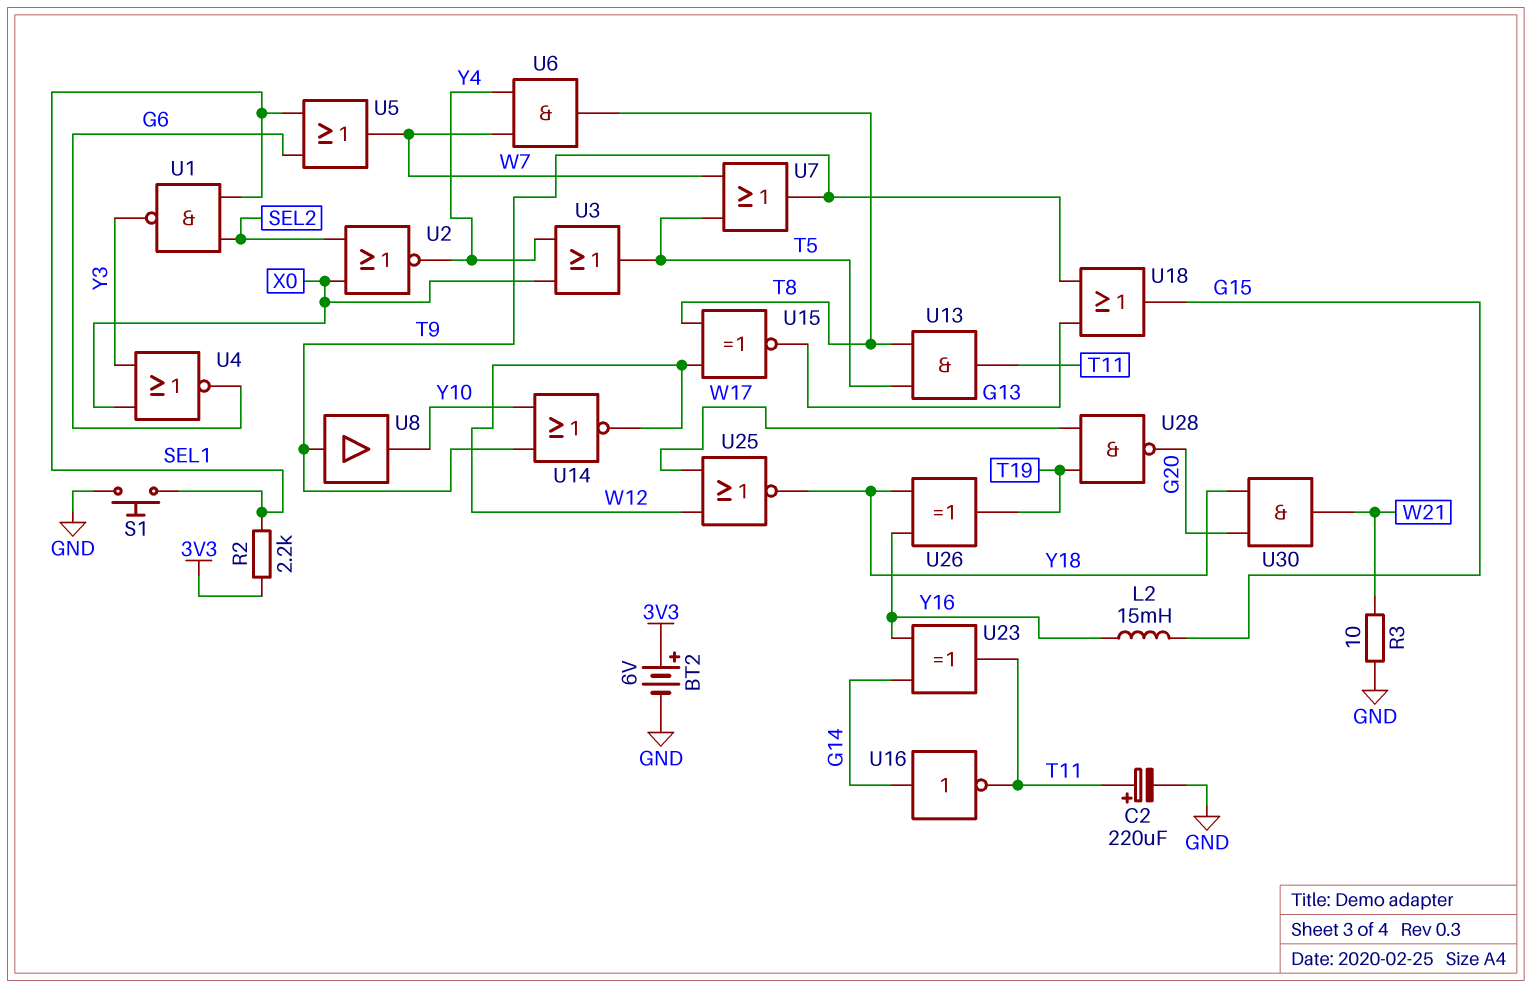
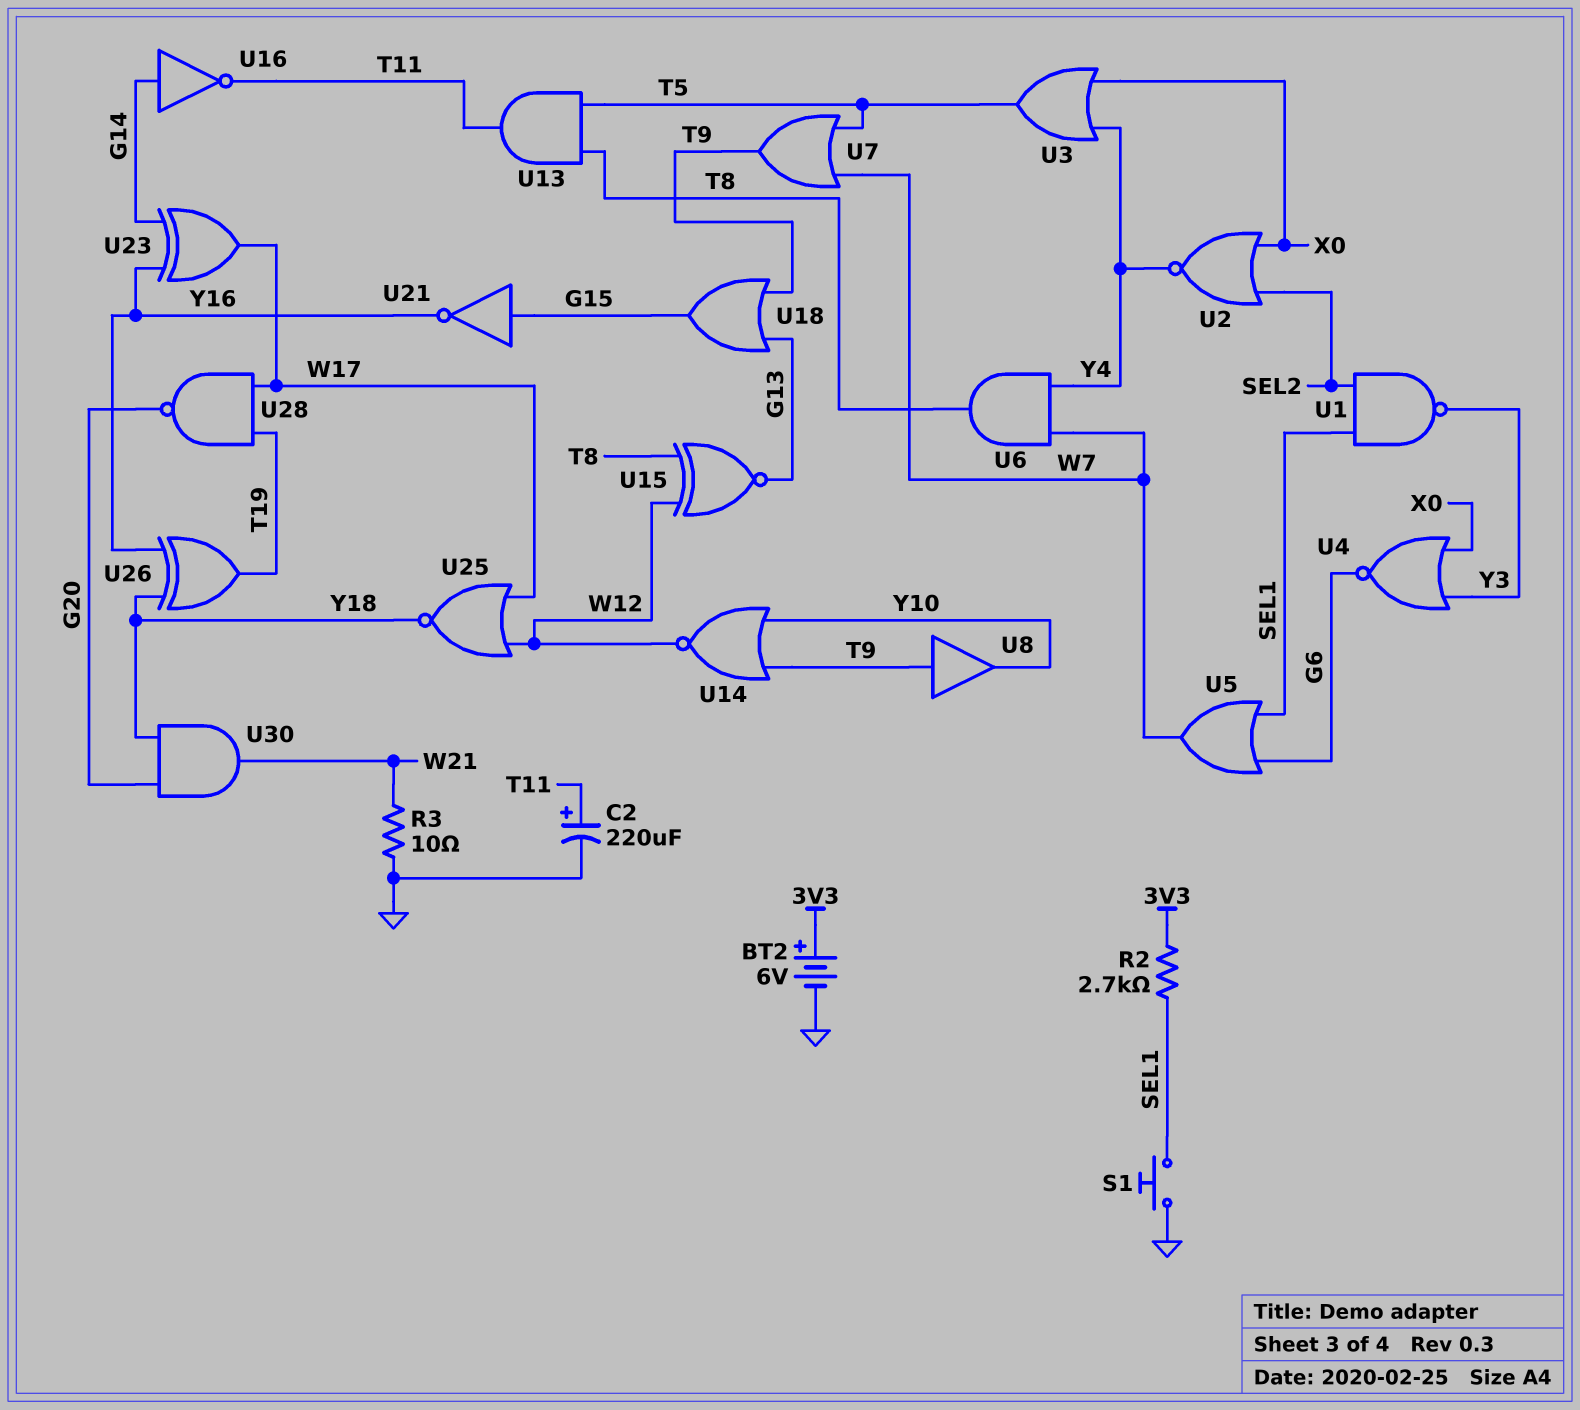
L2: 15mH (G15, Y16) -> none
R2: 2.2k (3V3, SEL1) -> 2.7k (3V3, SEL1)
U21: none -> NOT (in G15, out Y16)
U23: XOR (in G14, in Y16, out T11) -> XOR (in G14, in Y16, out W17)

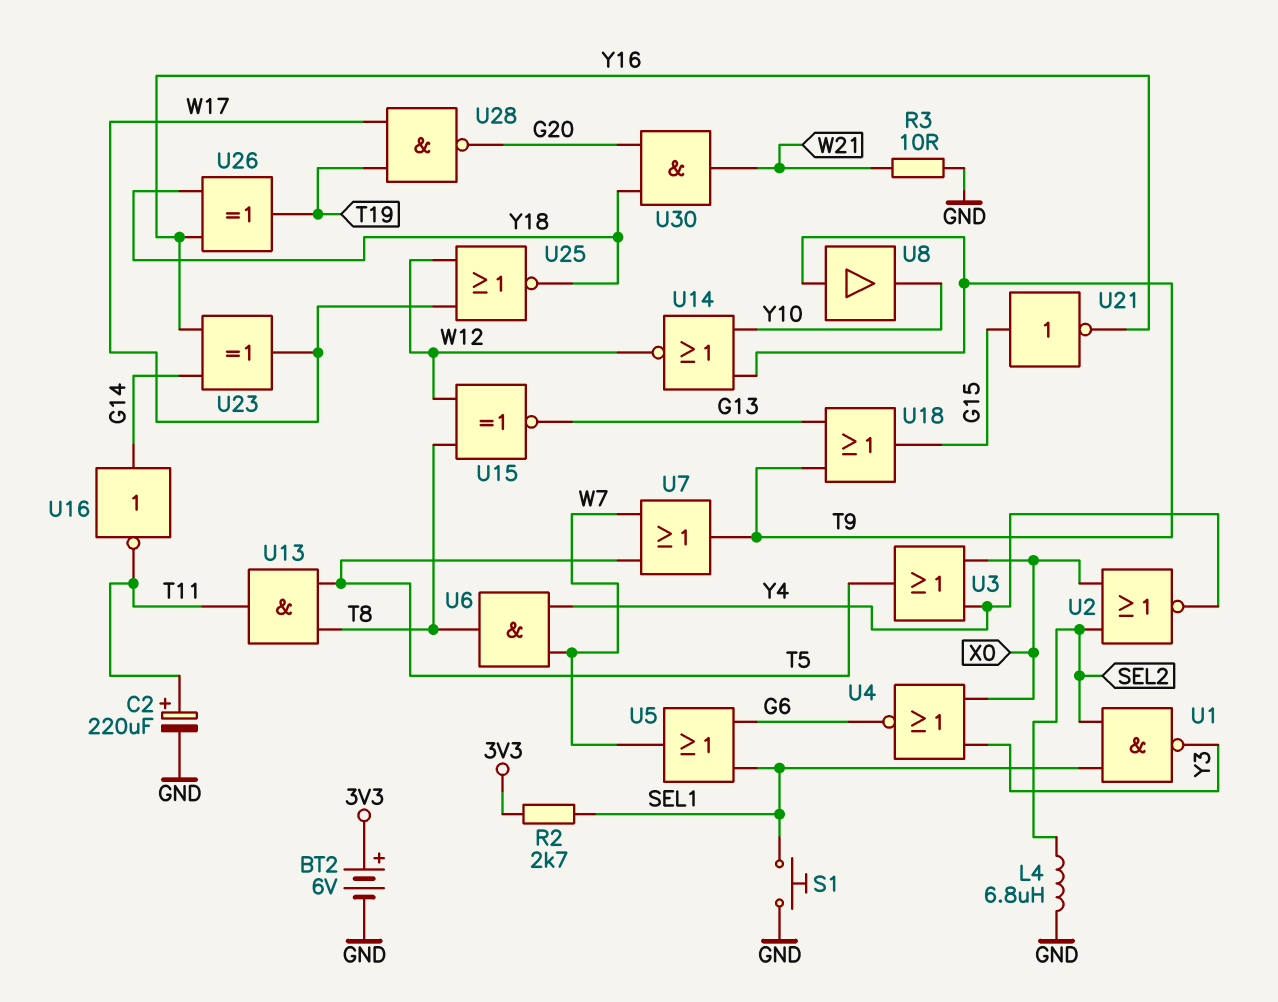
L4: none -> 6.8uH (GND, SEL2)

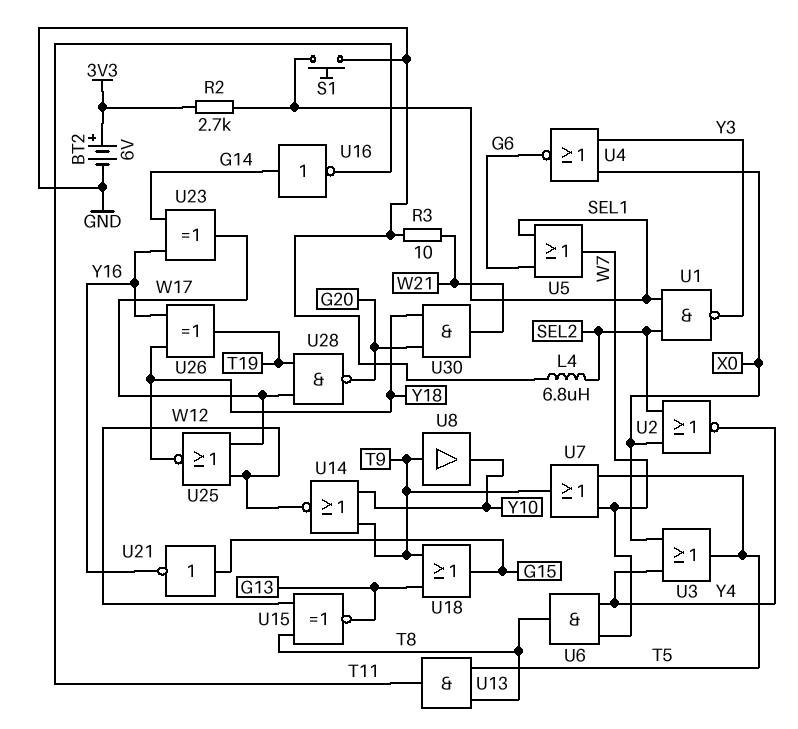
C2: 220uF (plus T11, minus GND) -> none

